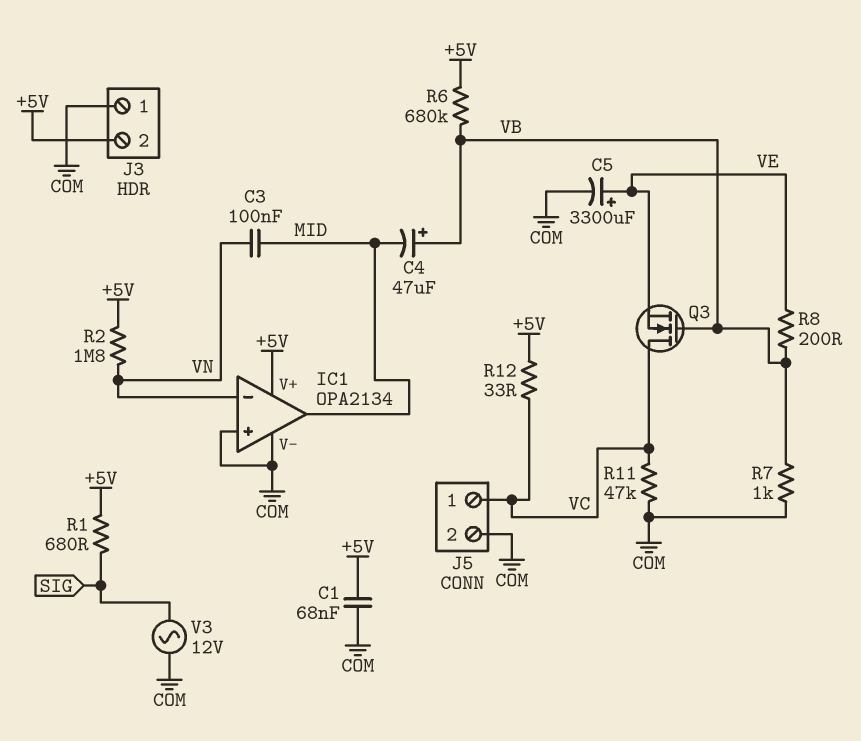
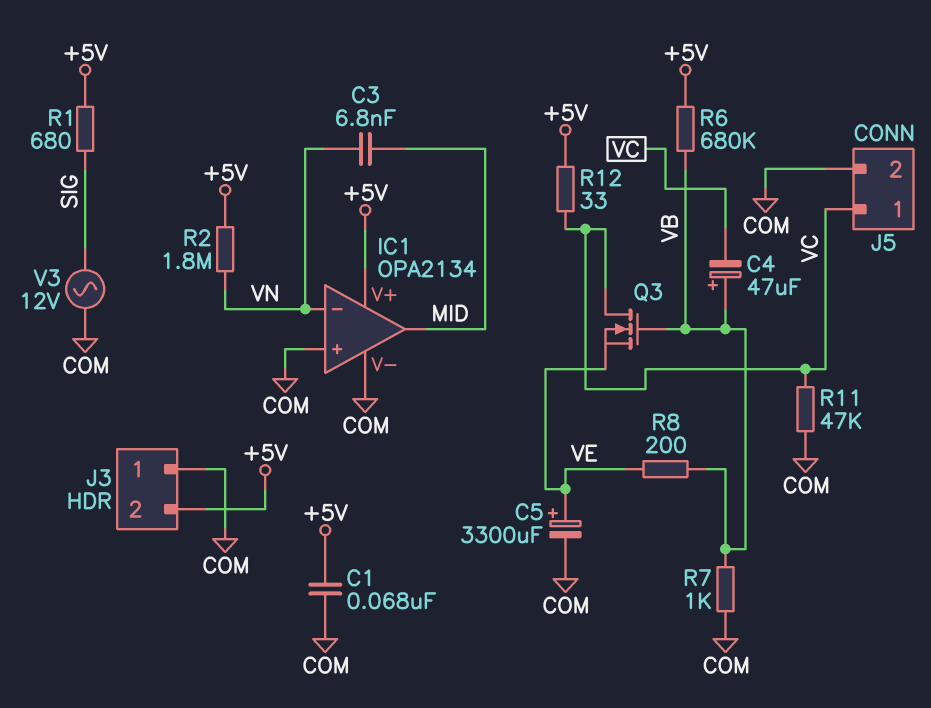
C3: 100nF (MID, VN) -> 6.8nF (MID, VN)
C4: 47uF (plus VB, minus MID) -> 47uF (plus VB, minus VC)

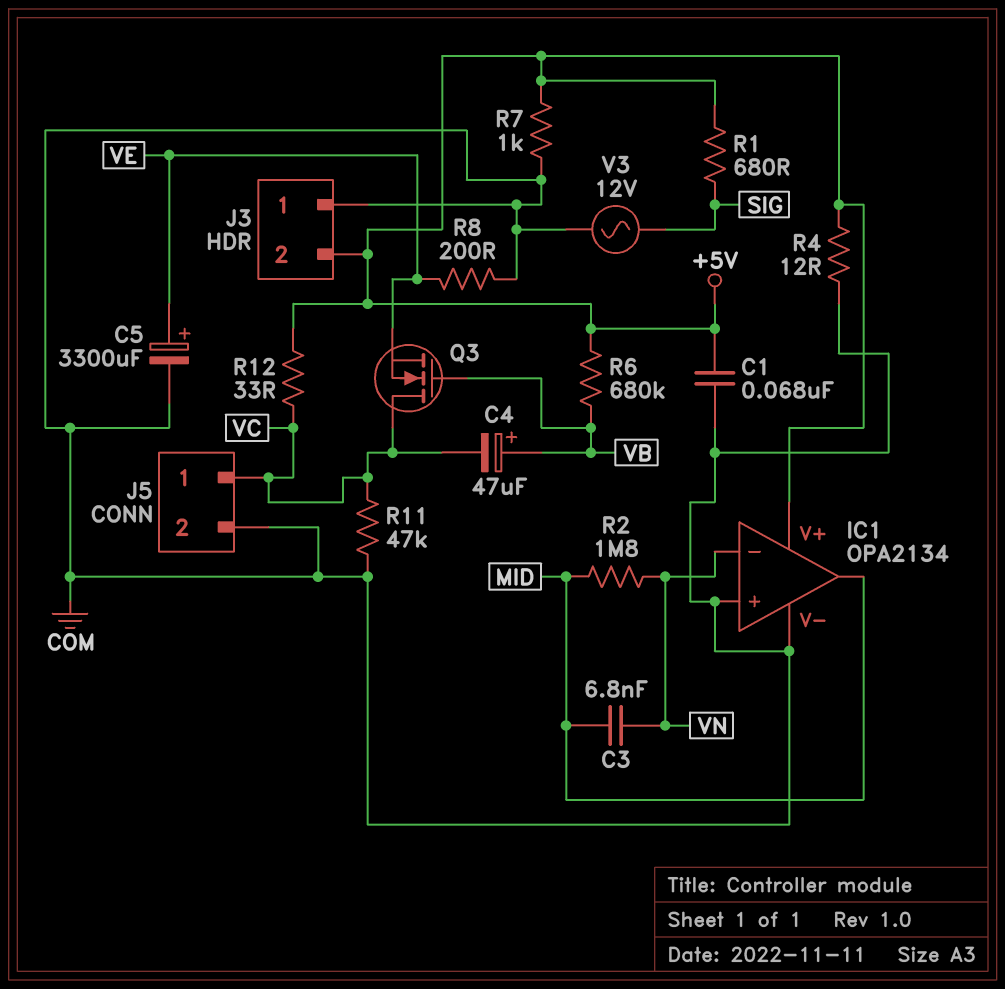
R2: 1.8M (+5V, VN) -> 1.8M (MID, VN)
R4: none -> 12 (+5V, COM)
R7: 1k (COM, VB) -> 1k (+5V, COM)
R8: 200 (VB, VE) -> 200 (COM, VE)

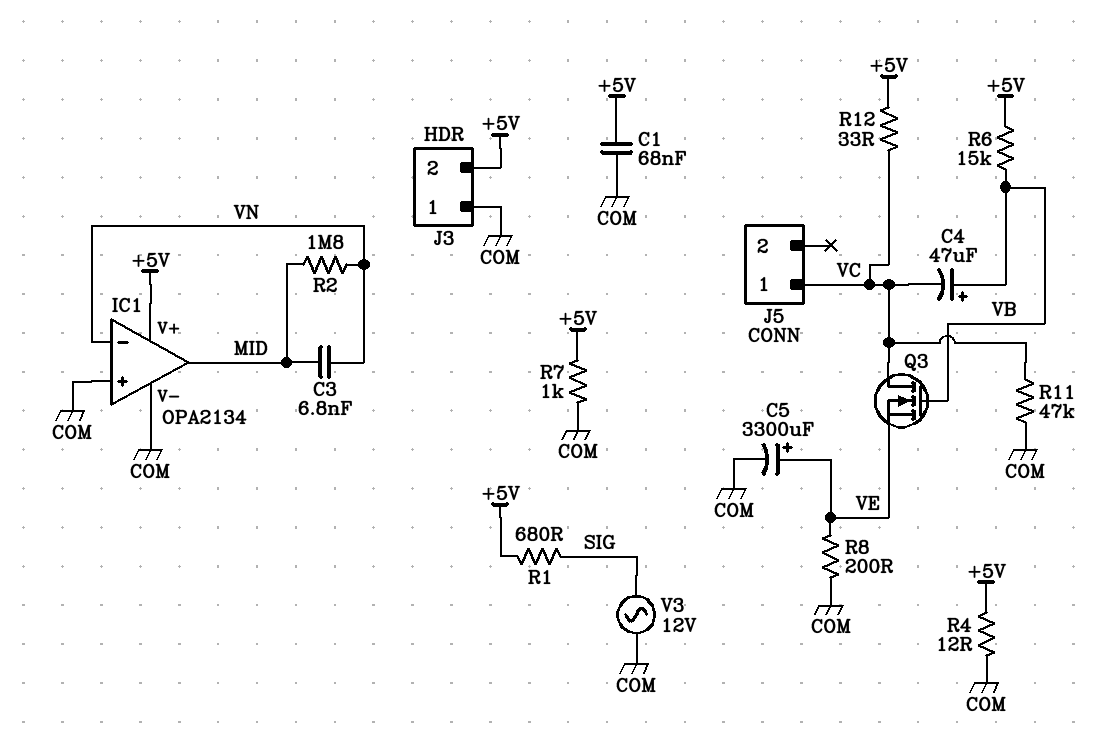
J5 pin 2: COM -> none
R6: 680k (+5V, VB) -> 15k (+5V, VB)

